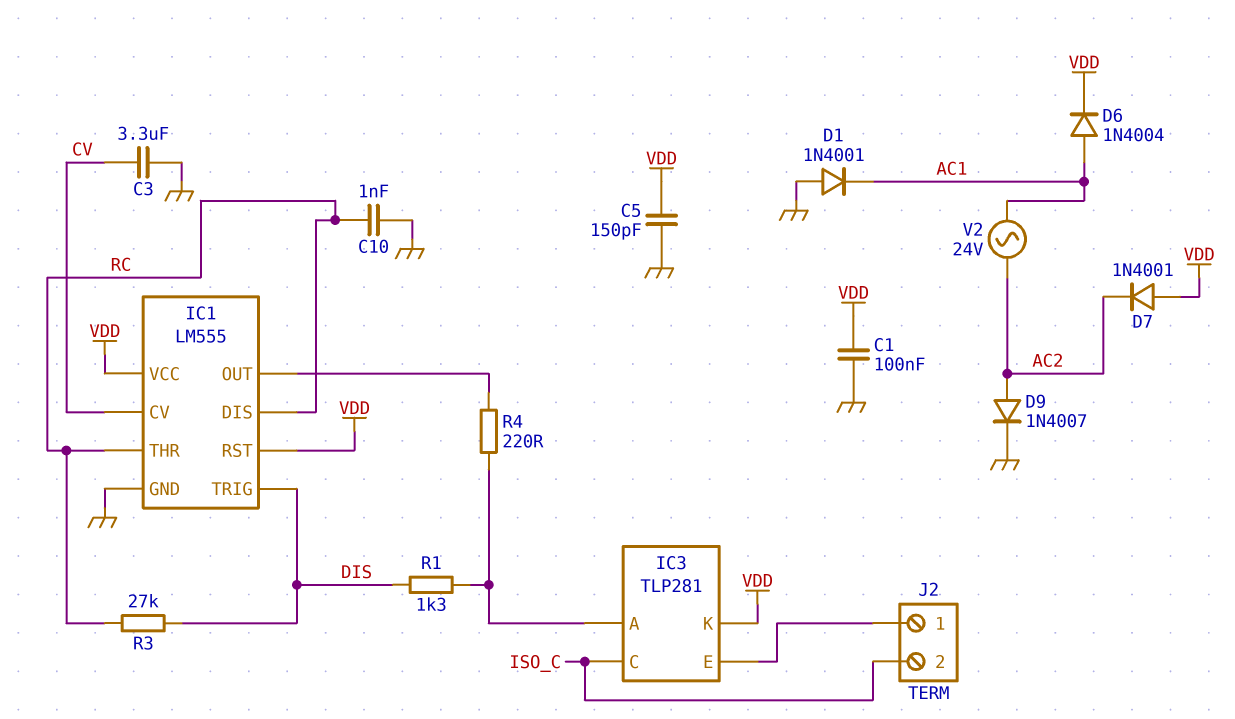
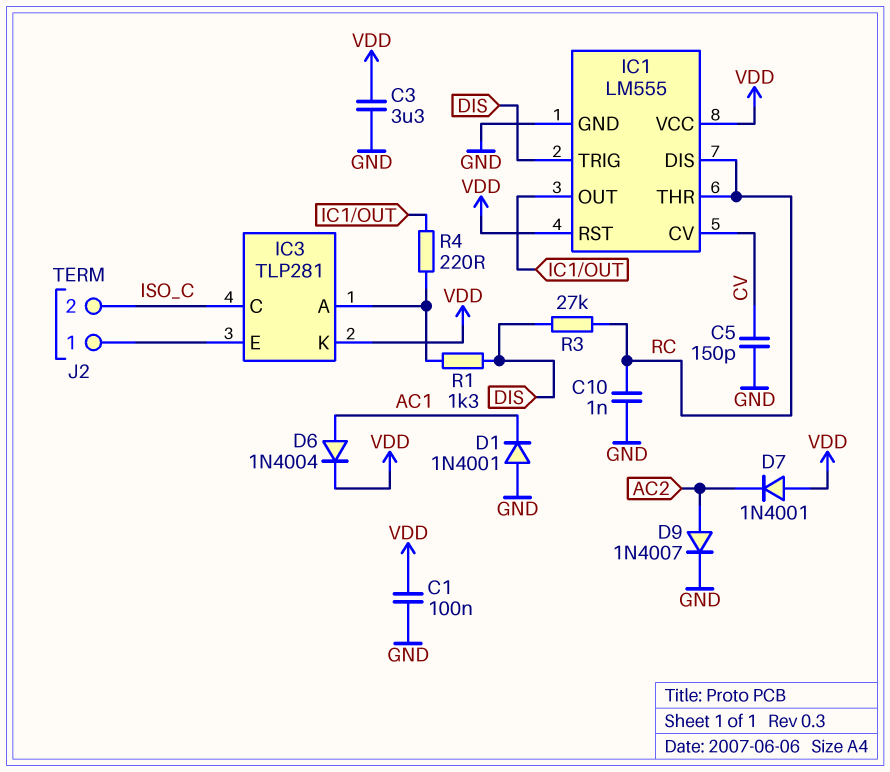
C3: 3.3uF (CV, GND) -> 3.3uF (GND, VDD)
C5: 150pF (GND, VDD) -> 150pF (CV, GND)
V2: AC 24V (AC1, AC2) -> none

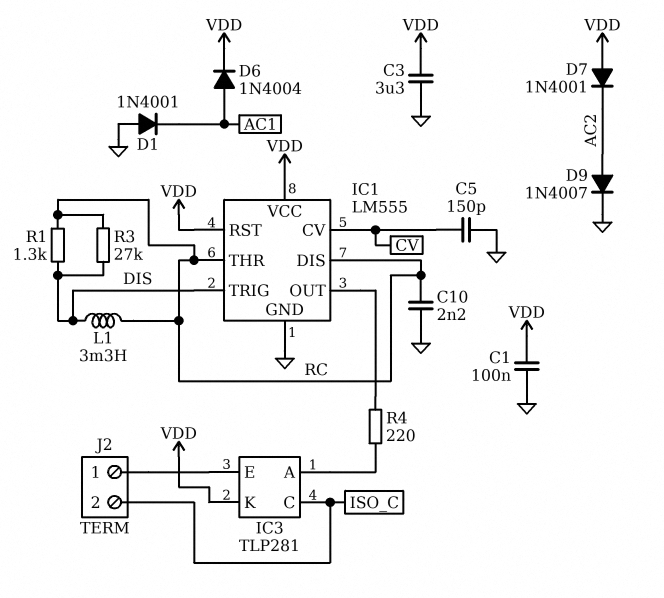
C10: 1nF (GND, RC) -> 2.2nF (GND, RC)
L1: none -> 3.3mH (DIS, RC)
R1: 1.3k (DIS, IC3/A) -> 1.3k (DIS, RC)

